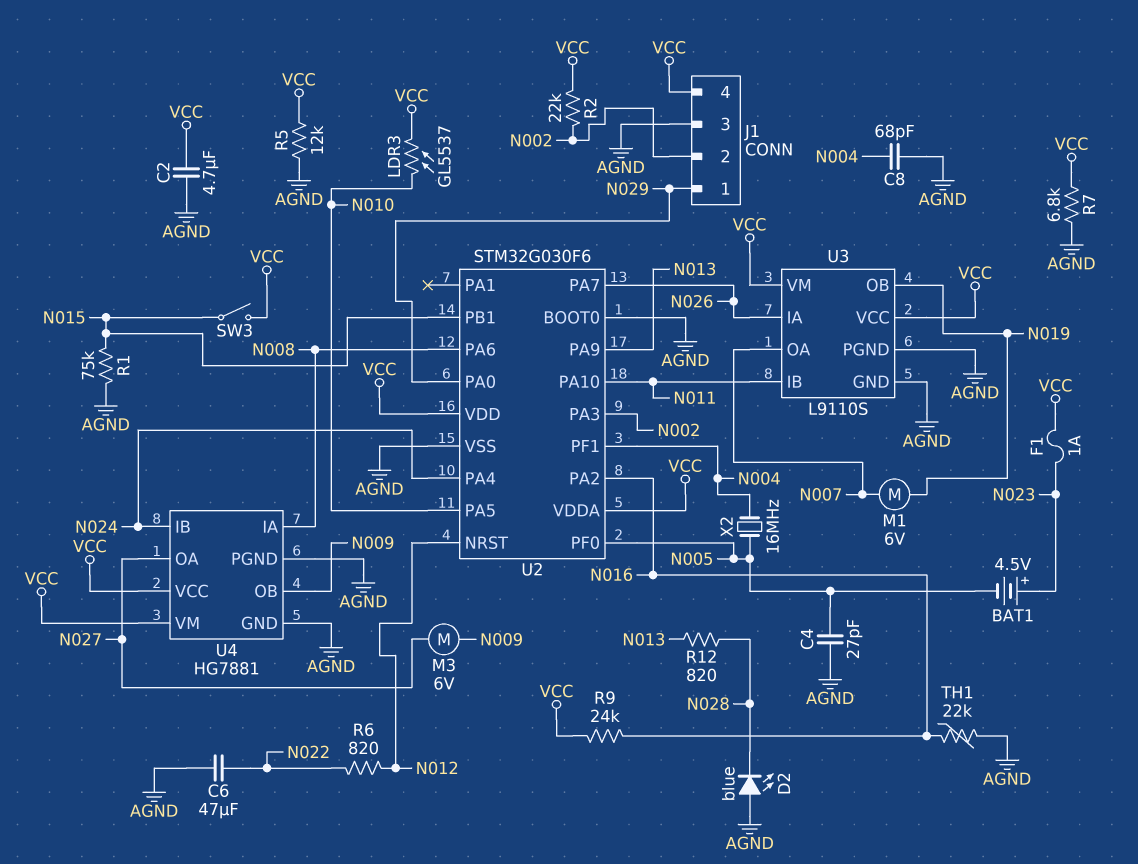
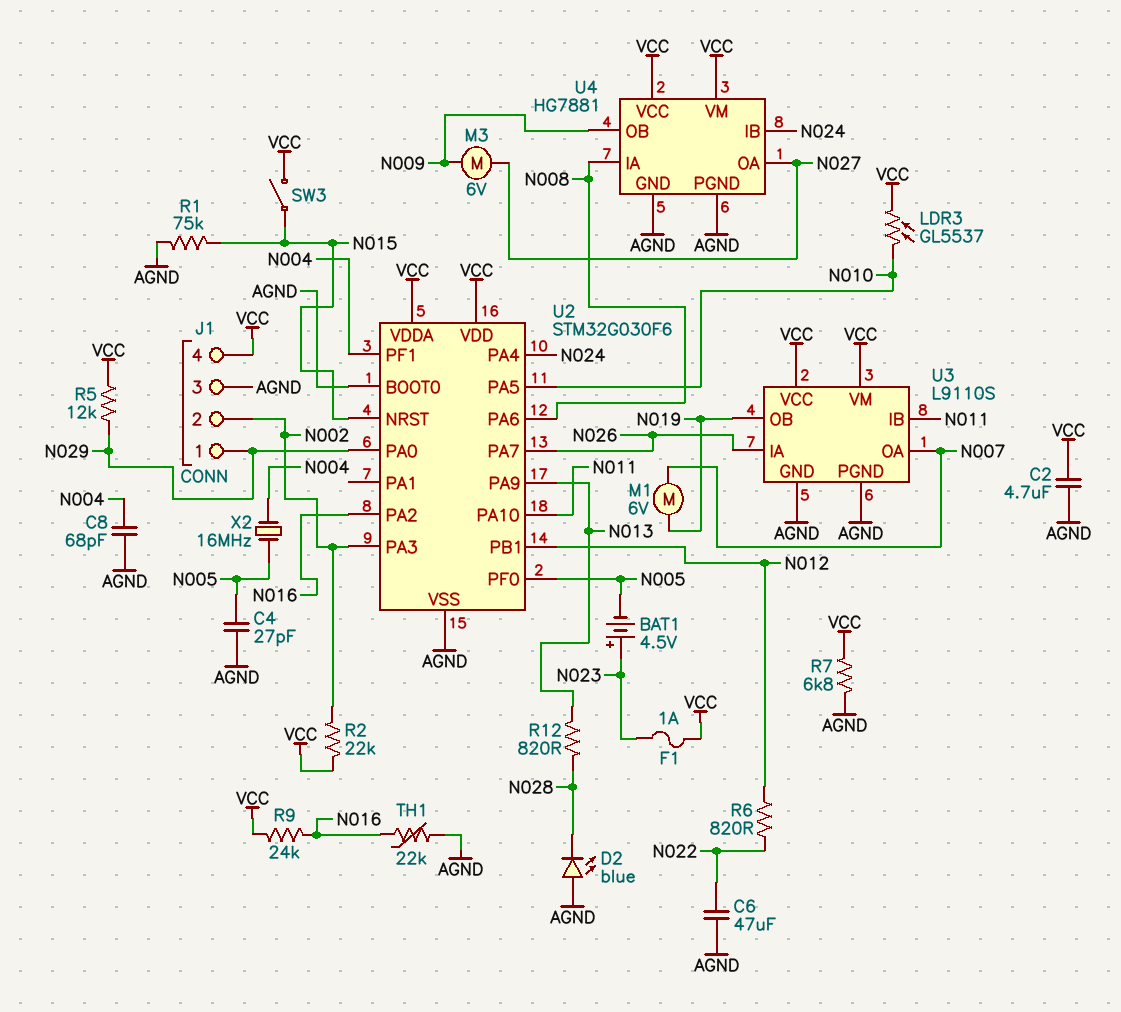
R5: 12k (AGND, VCC) -> 12k (N029, VCC)
U2 pin NRST: N012 -> N015
U2 pin PB1: N015 -> N012

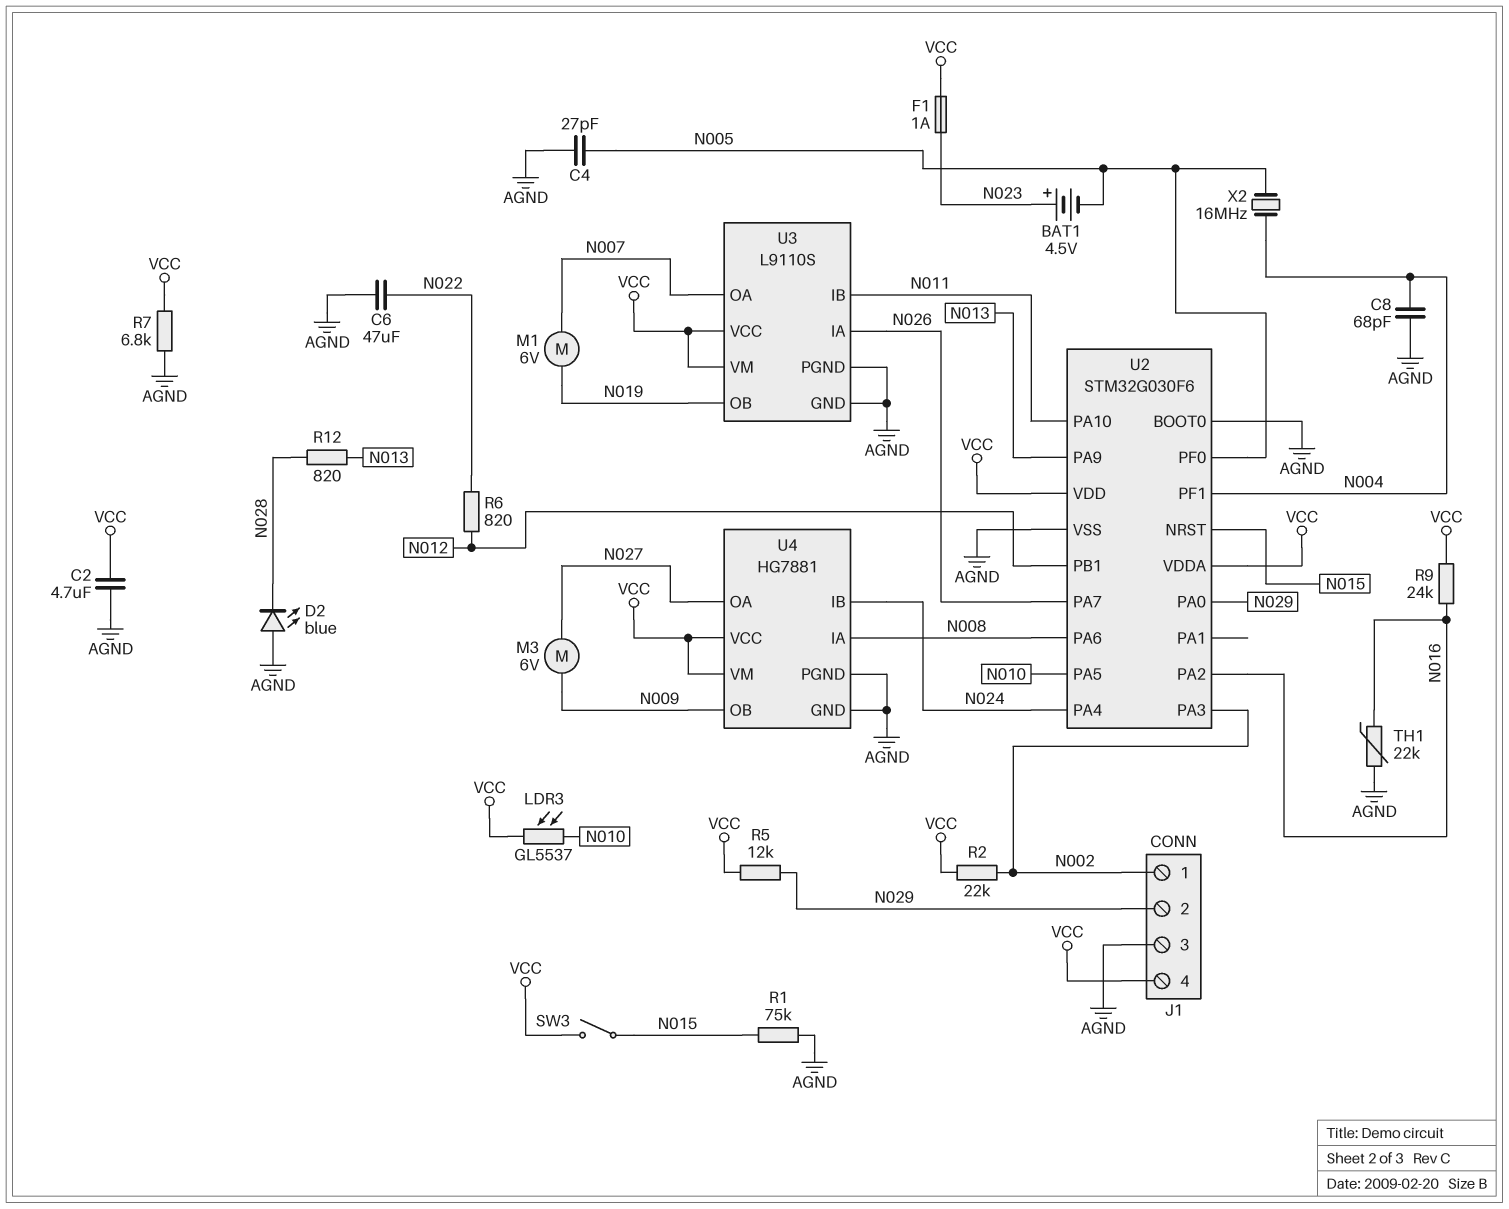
J1 pin 1: N029 -> N002
J1 pin 2: N002 -> N029

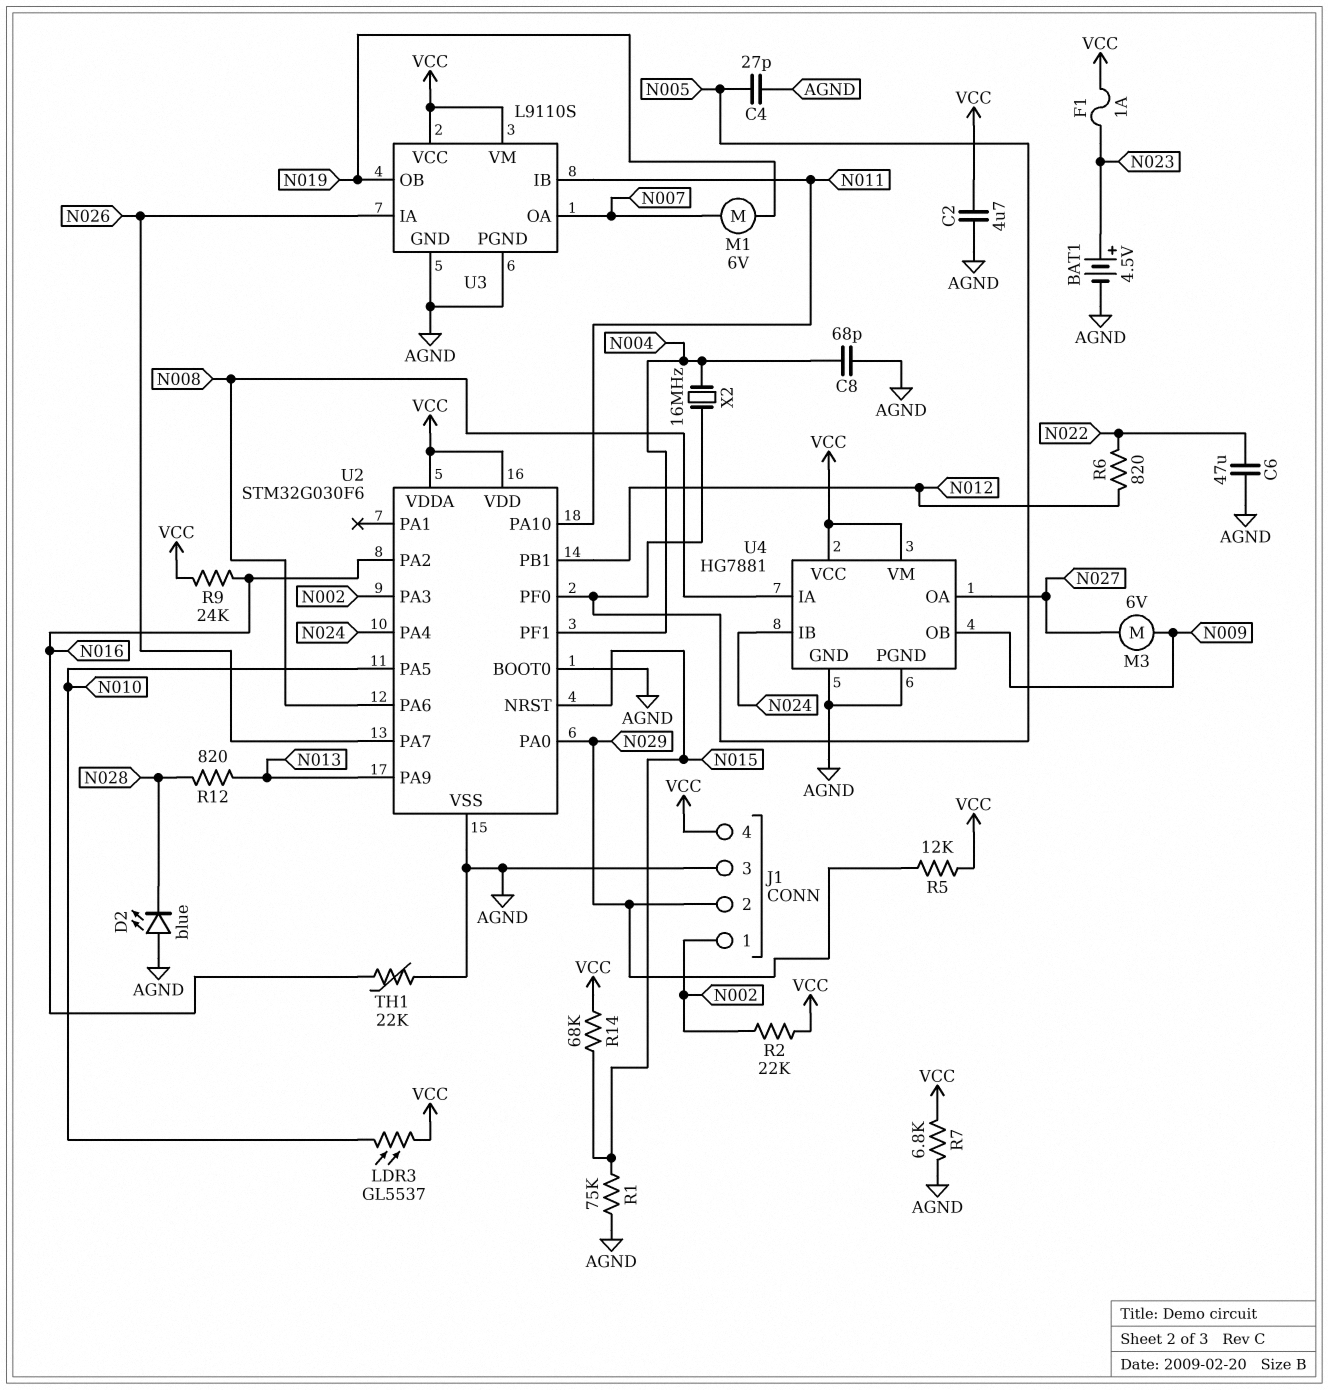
BAT1: 4.5V (plus N023, minus N005) -> 4.5V (plus N023, minus AGND)
R14: none -> 68k (N015, VCC)
SW3: switch (N015, VCC) -> none

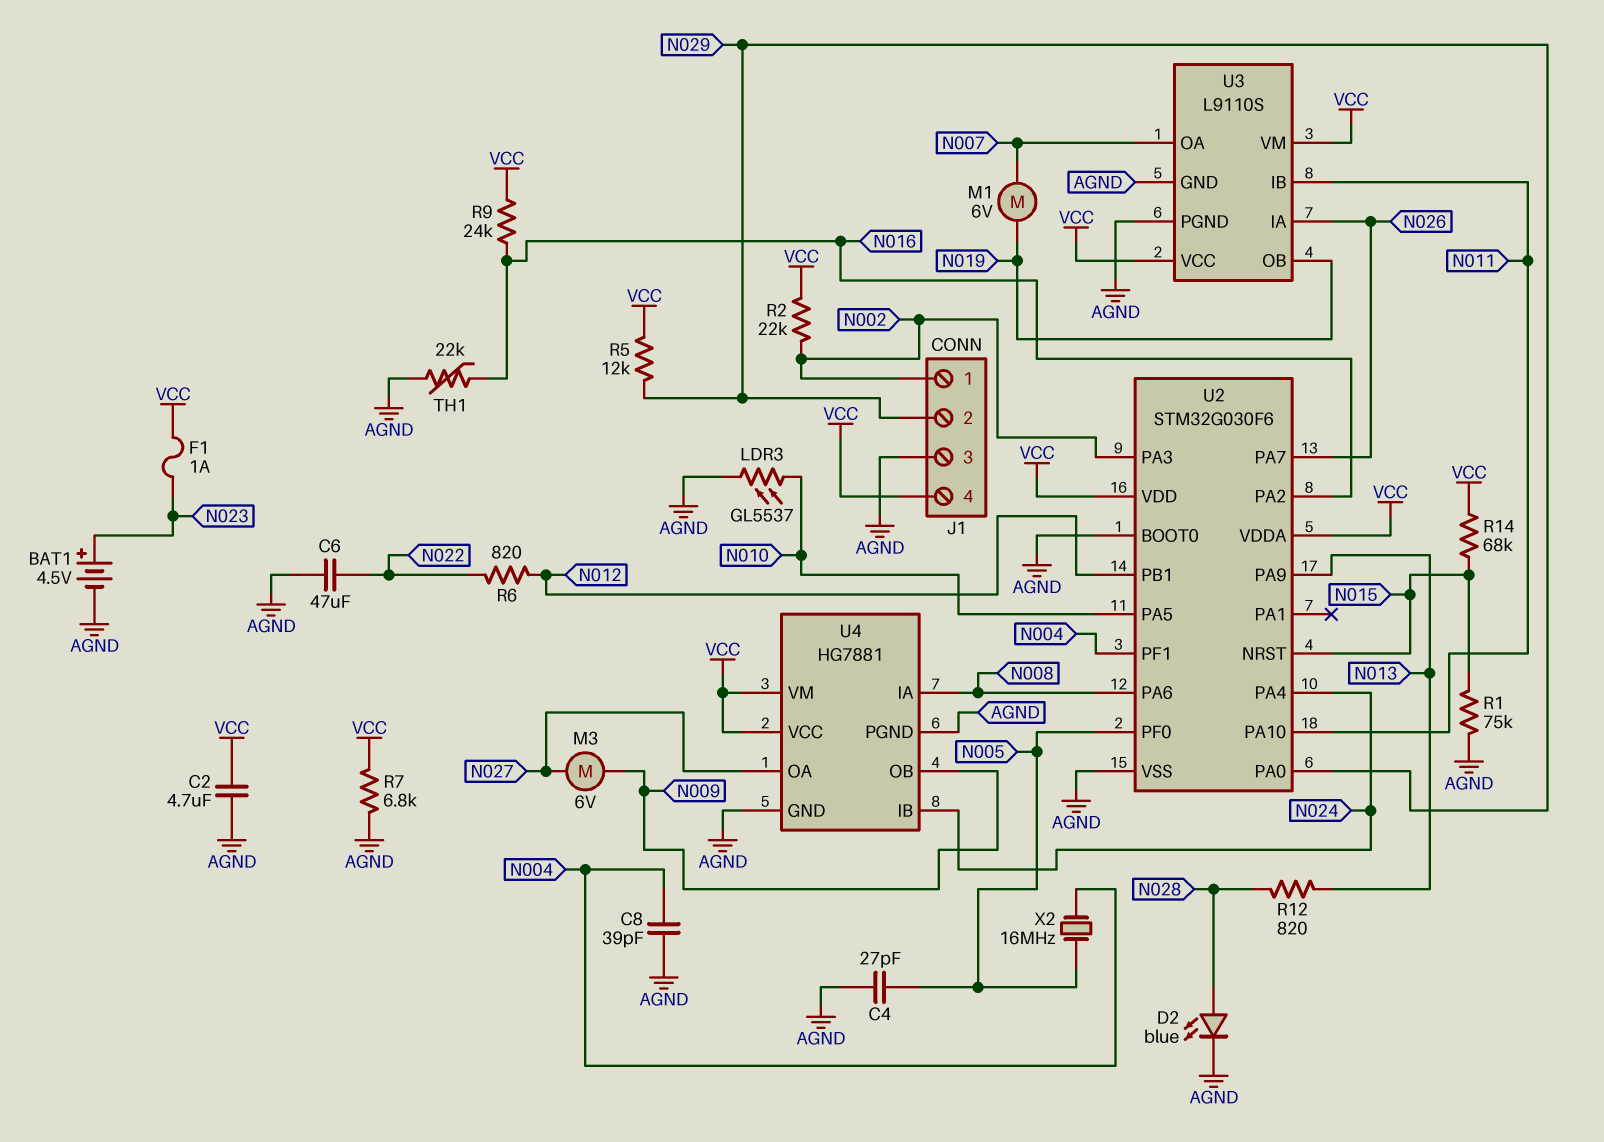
C8: 68pF (AGND, N004) -> 39pF (AGND, N004)
D2: LED blue (A AGND, K N028) -> LED blue (A N028, K AGND)
LDR3: GL5537 (N010, VCC) -> GL5537 (AGND, N010)

